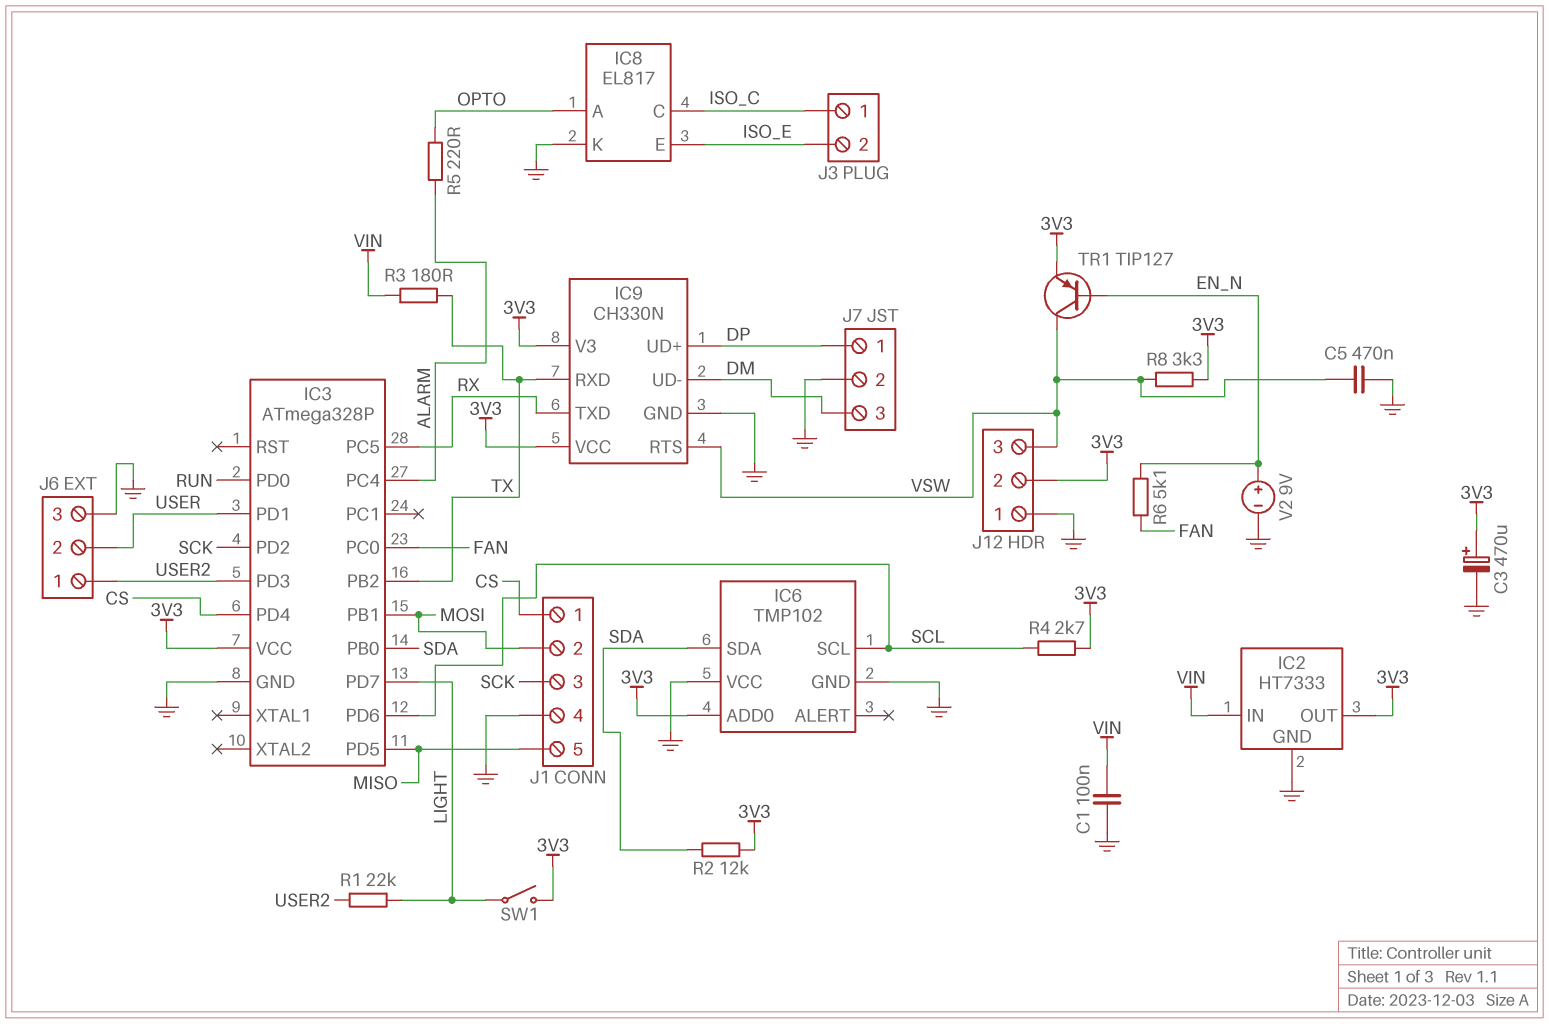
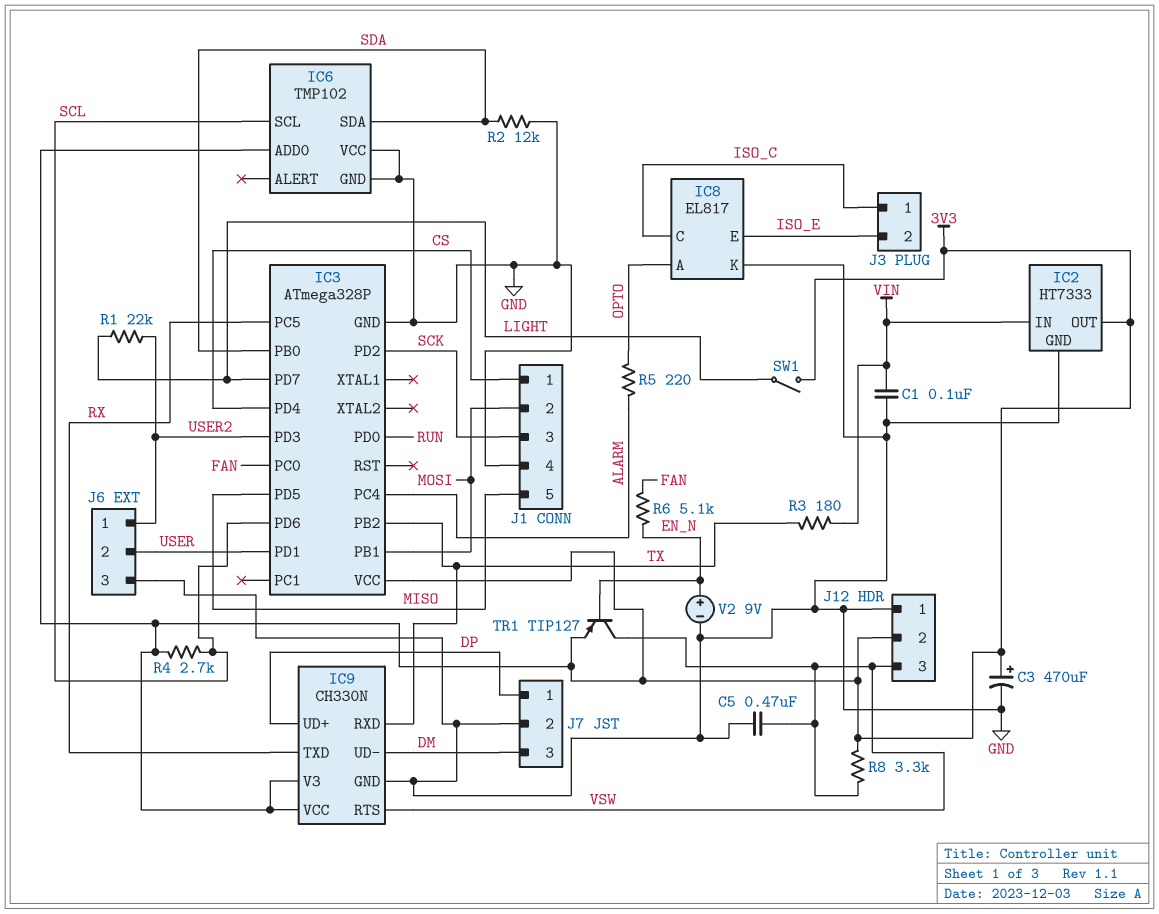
R2: 12k (3V3, SDA) -> 12k (GND, SDA)

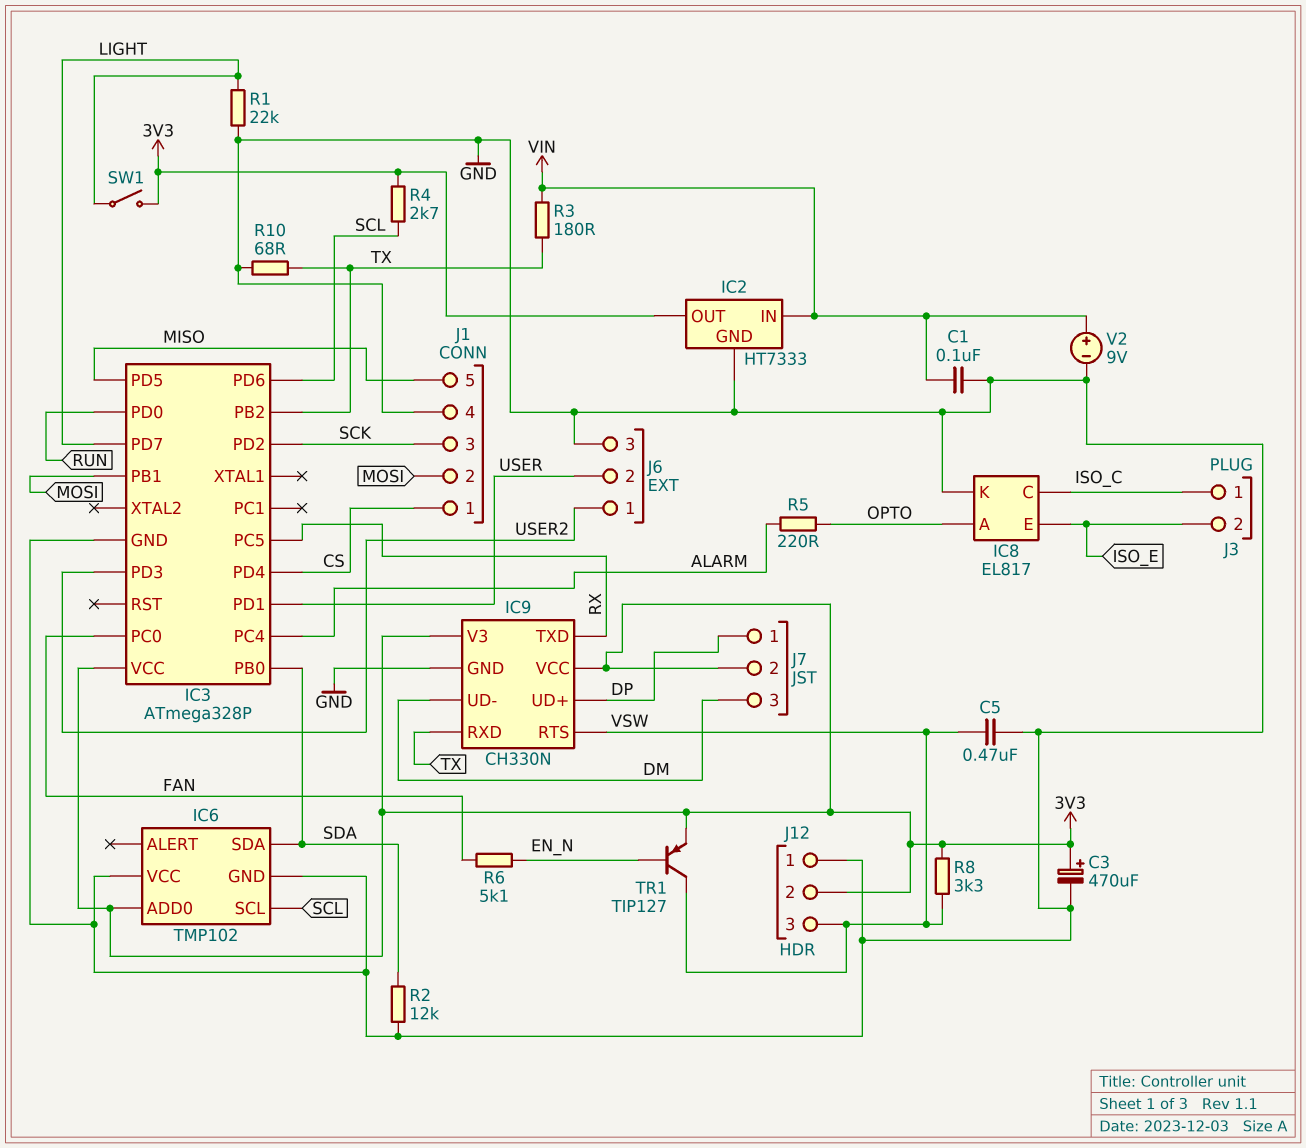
J7 pin 2: GND -> 3V3
R1: 22k (LIGHT, USER2) -> 22k (GND, LIGHT)
R10: none -> 68 (GND, TX)
V2: 9V (plus EN_N, minus GND) -> 9V (plus VIN, minus GND)

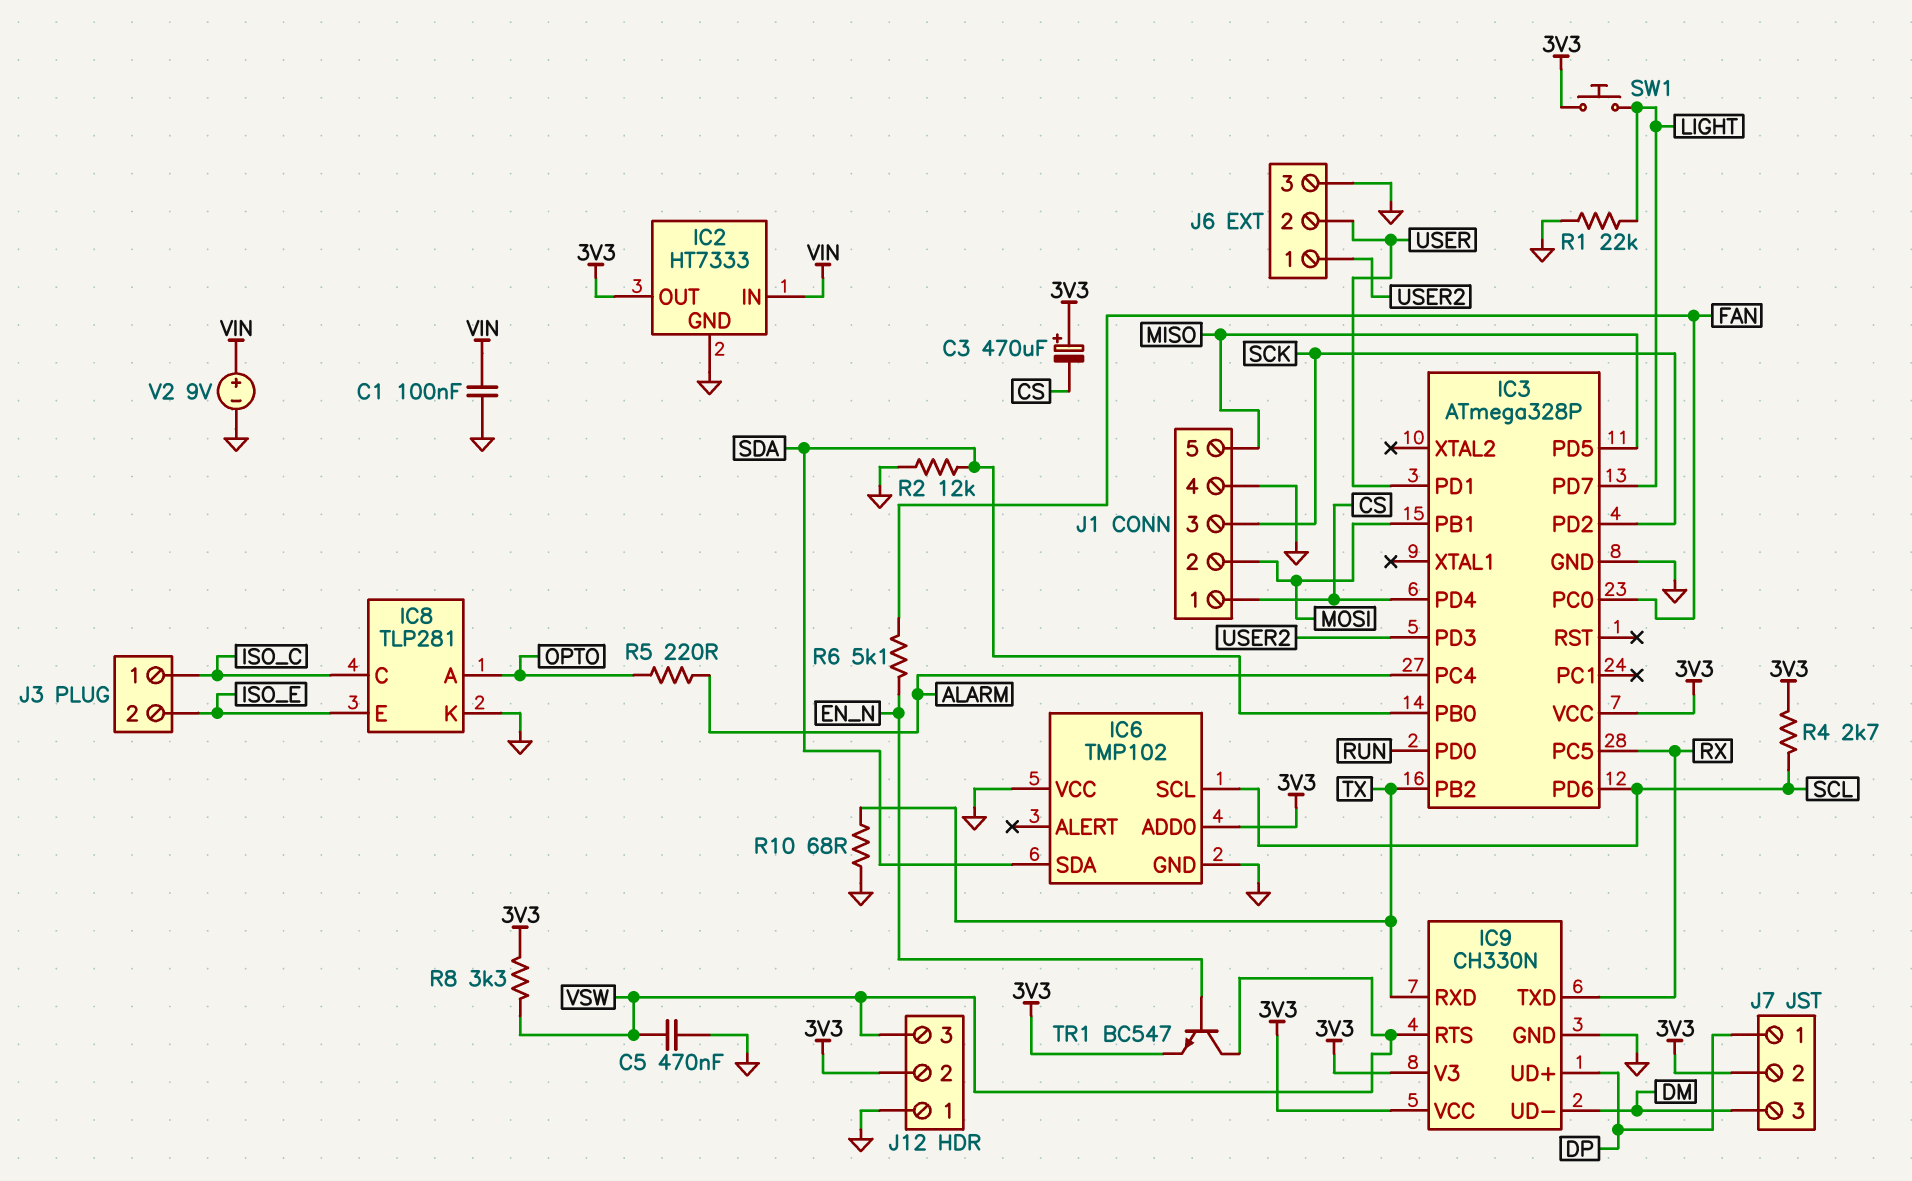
C3: 470uF (plus 3V3, minus GND) -> 470uF (plus 3V3, minus CS)
IC8: EL817 -> TLP281
R3: 180 (TX, VIN) -> none
SW1: switch (3V3, LIGHT) -> button (3V3, LIGHT)
TR1: PNP TIP127 (B EN_N, C VSW, E 3V3) -> NPN BC547 (B EN_N, C VSW, E 3V3)

